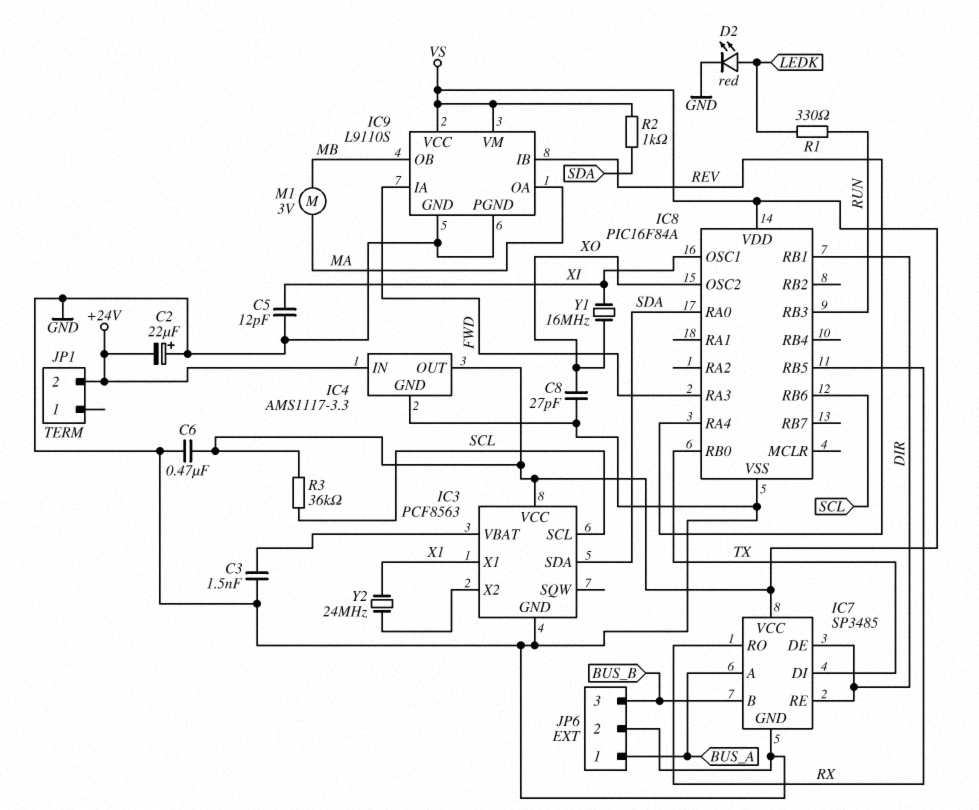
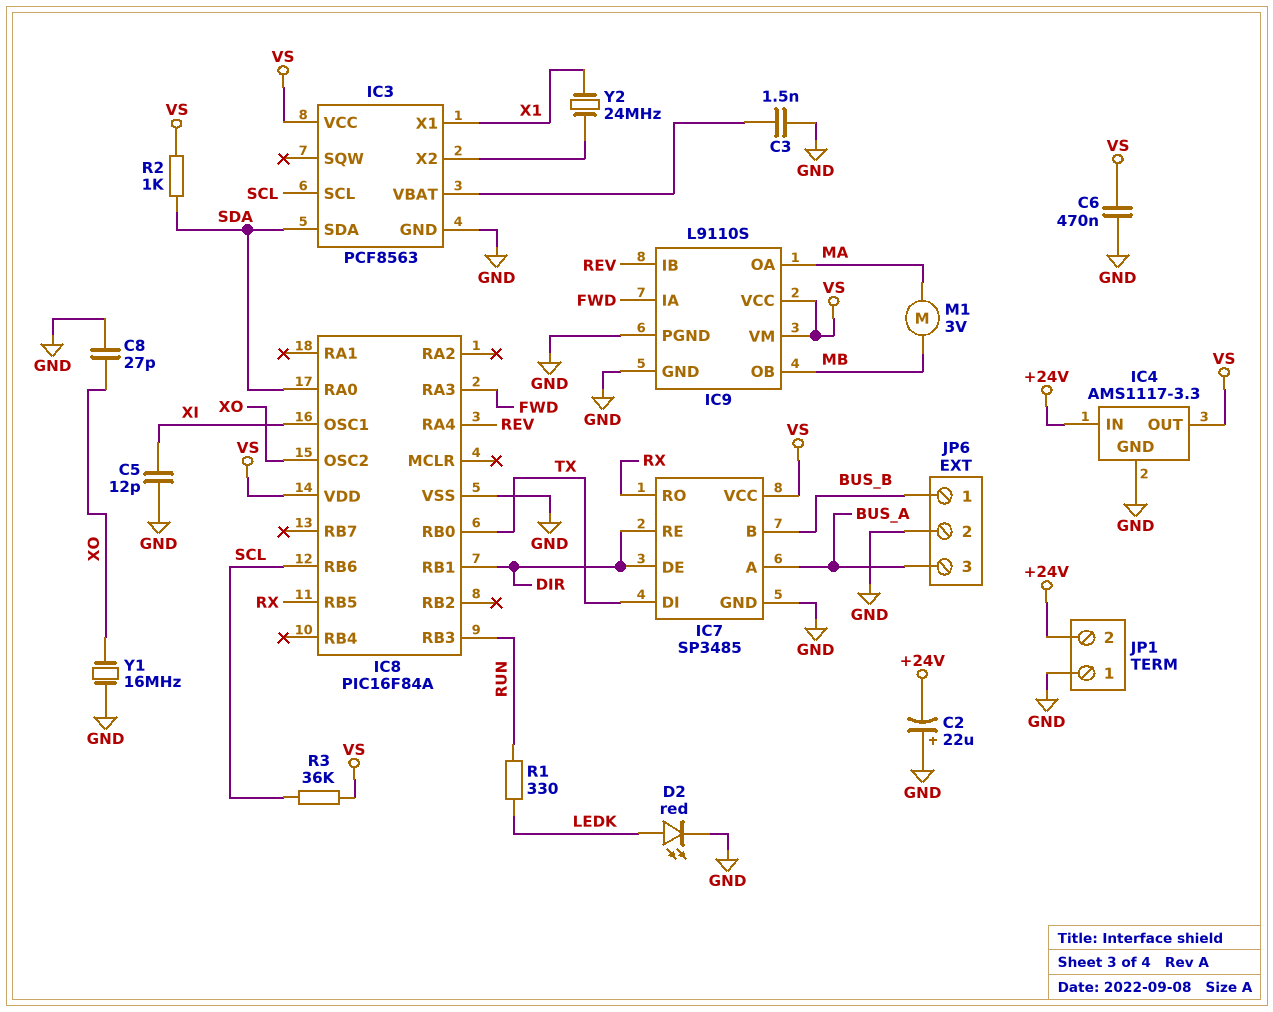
JP1 pin 1: none -> GND
JP6 pin 1: BUS_A -> BUS_B
JP6 pin 3: BUS_B -> BUS_A
Y1: 16MHz (XI, XO) -> 16MHz (GND, XO)

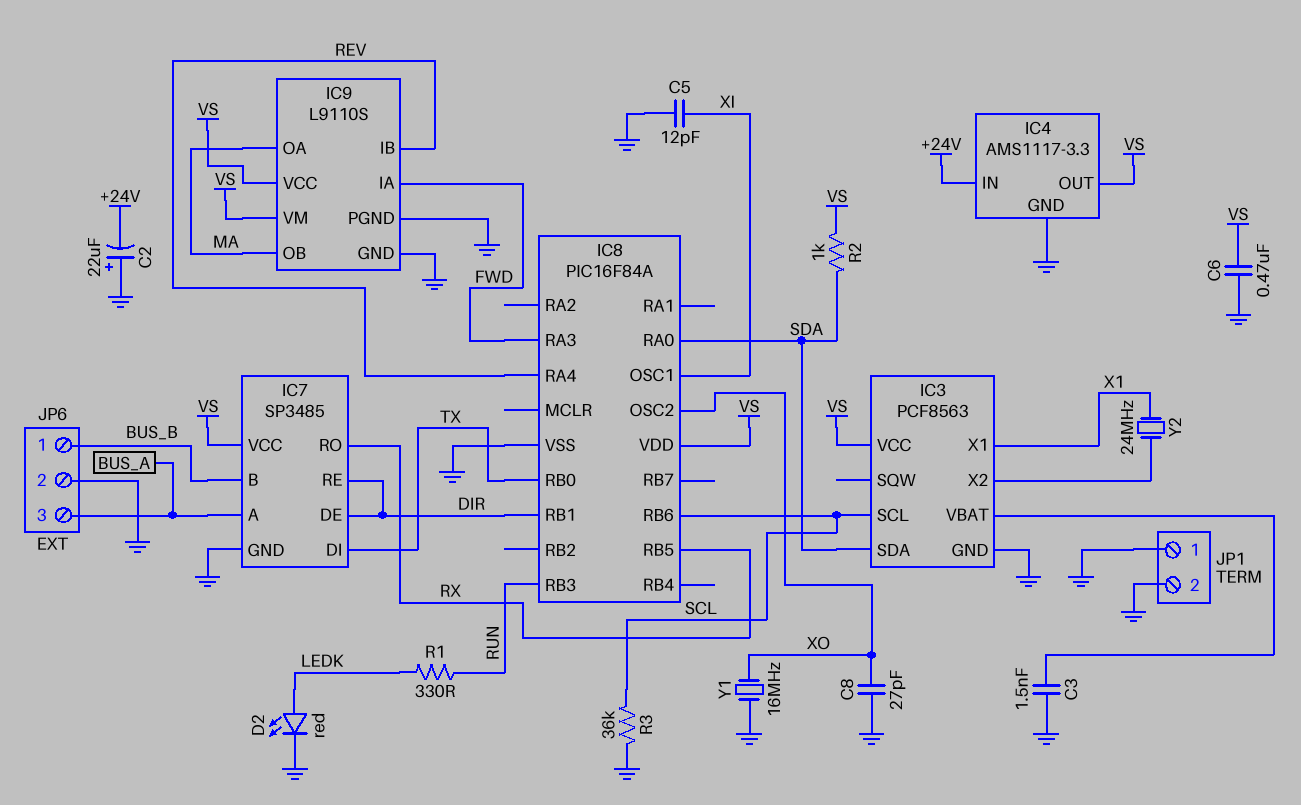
IC9 pin OB: MB -> MA
JP1 pin 2: +24V -> GND
M1: motor 3V (MA, MB) -> none
R3: 36k (SCL, VS) -> 36k (GND, SCL)

